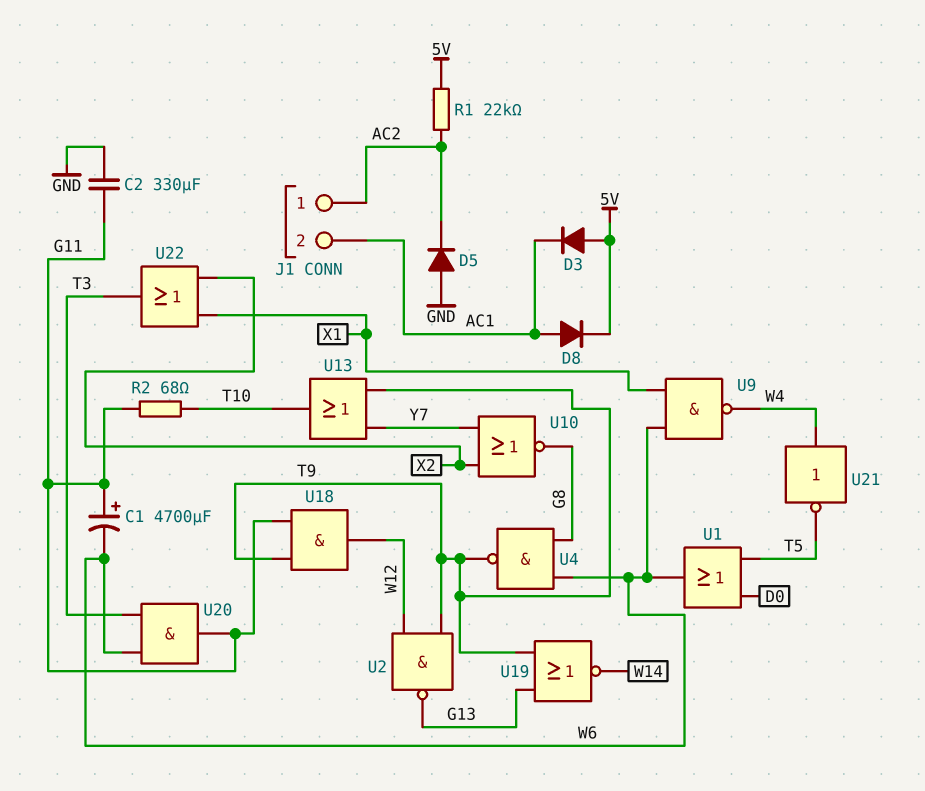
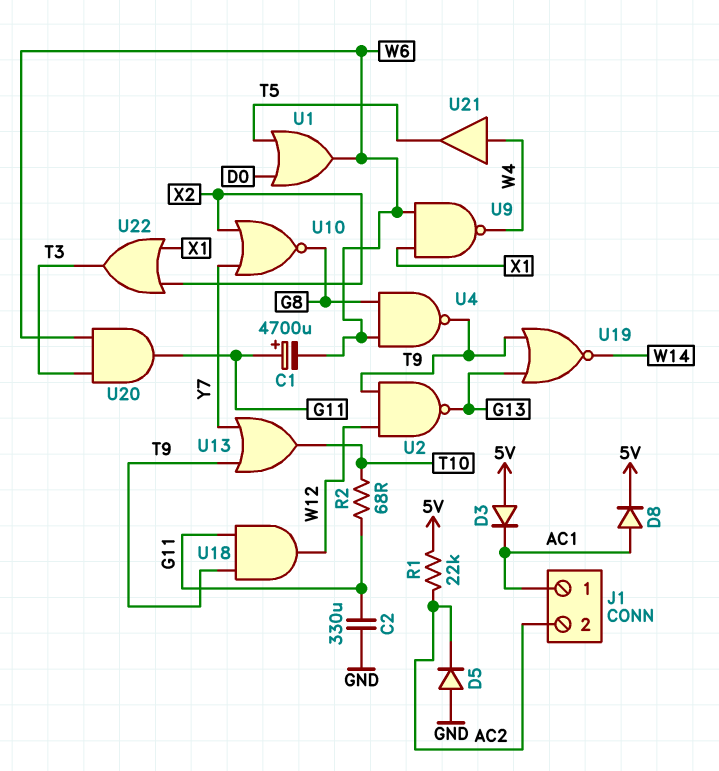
J1 pin 1: AC2 -> AC1
J1 pin 2: AC1 -> AC2
U21: NOT (in W4, out T5) -> buffer (in W4, out T5)

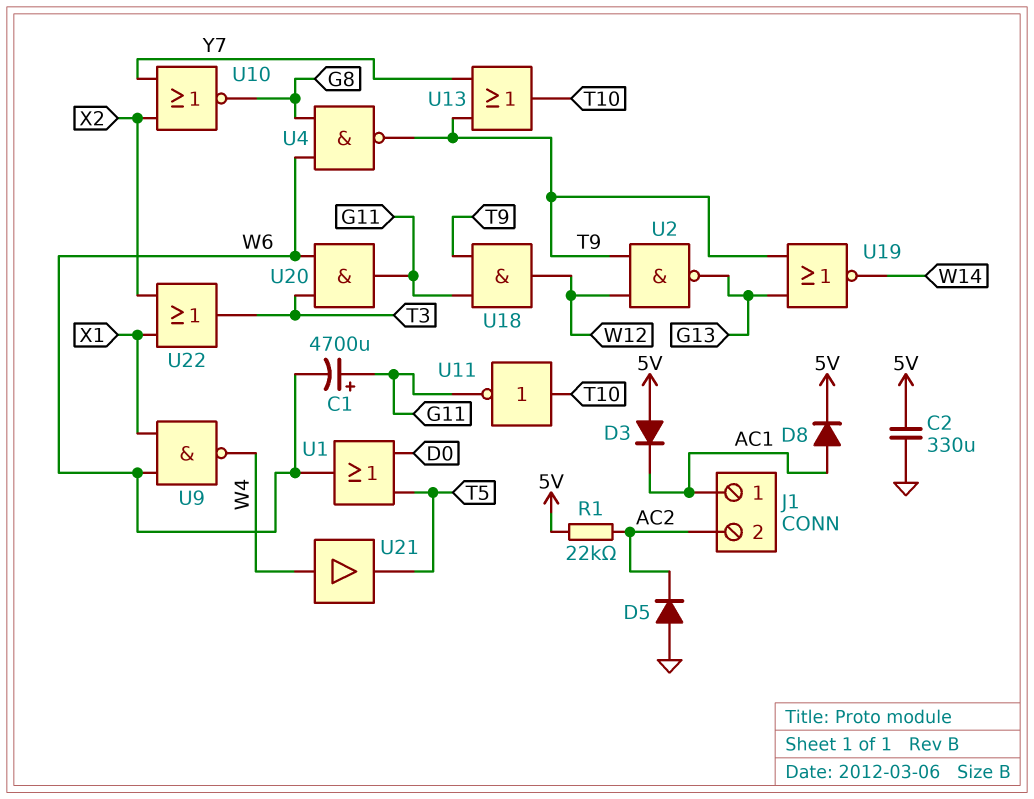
C2: 330uF (G11, GND) -> 330uF (5V, GND)
R2: 68 (G11, T10) -> none
U11: none -> NOT (in T10, out G11)

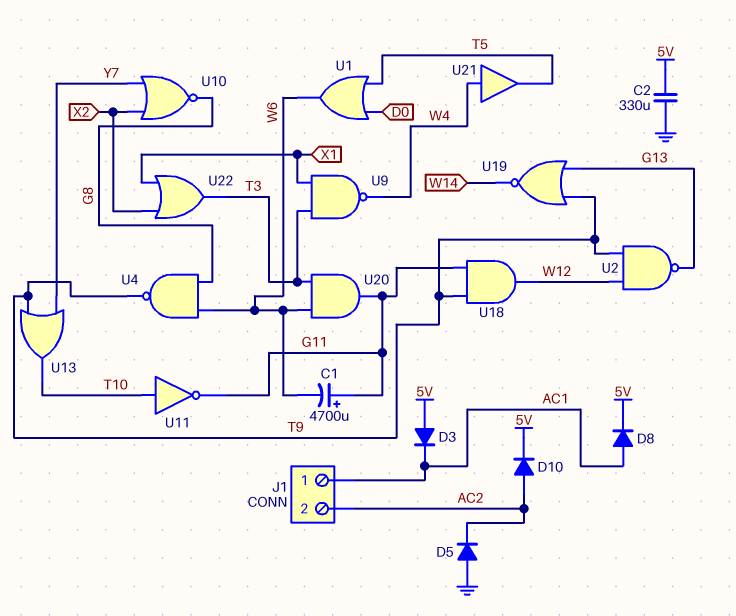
D10: none -> diode (A AC2, K 5V)
R1: 22k (5V, AC2) -> none
U9: NAND (in W6, in X1, out W4) -> NAND (in T3, in X1, out W4)

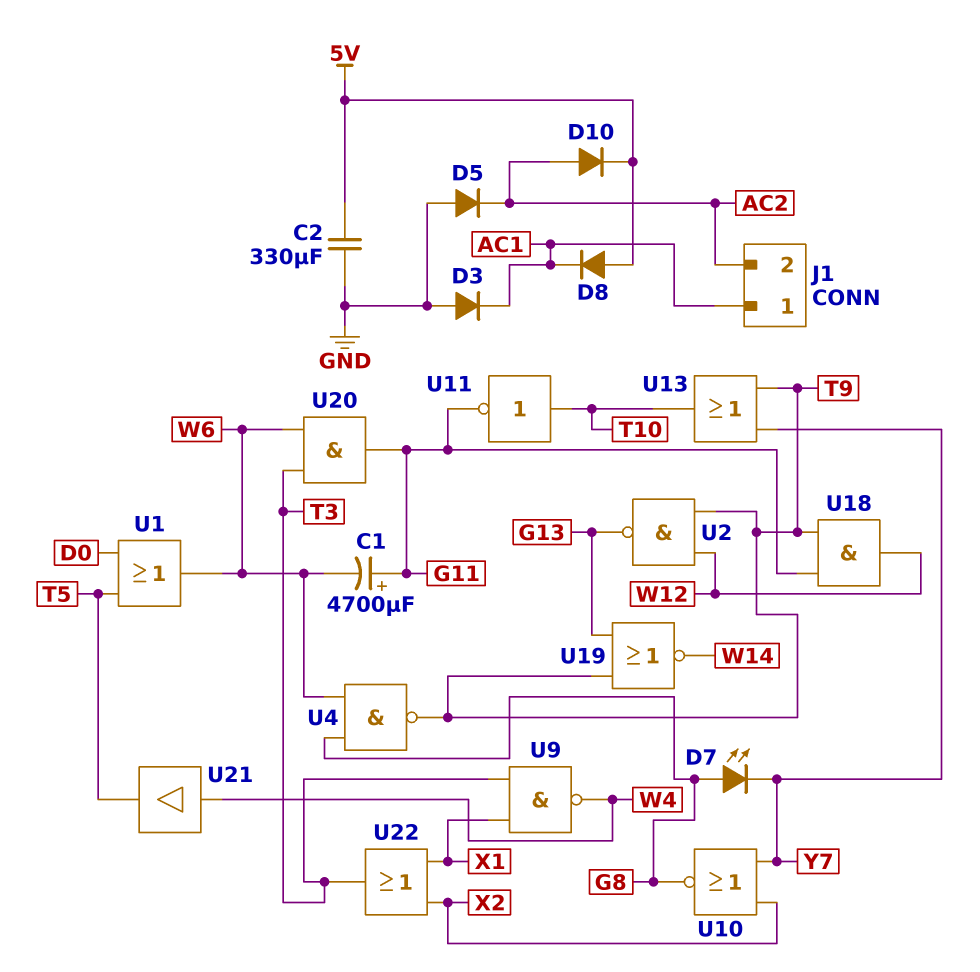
D3: diode (A 5V, K AC1) -> diode (A GND, K AC1)
D7: none -> LED (A G8, K Y7)
D8: diode (A AC1, K 5V) -> diode (A 5V, K AC1)

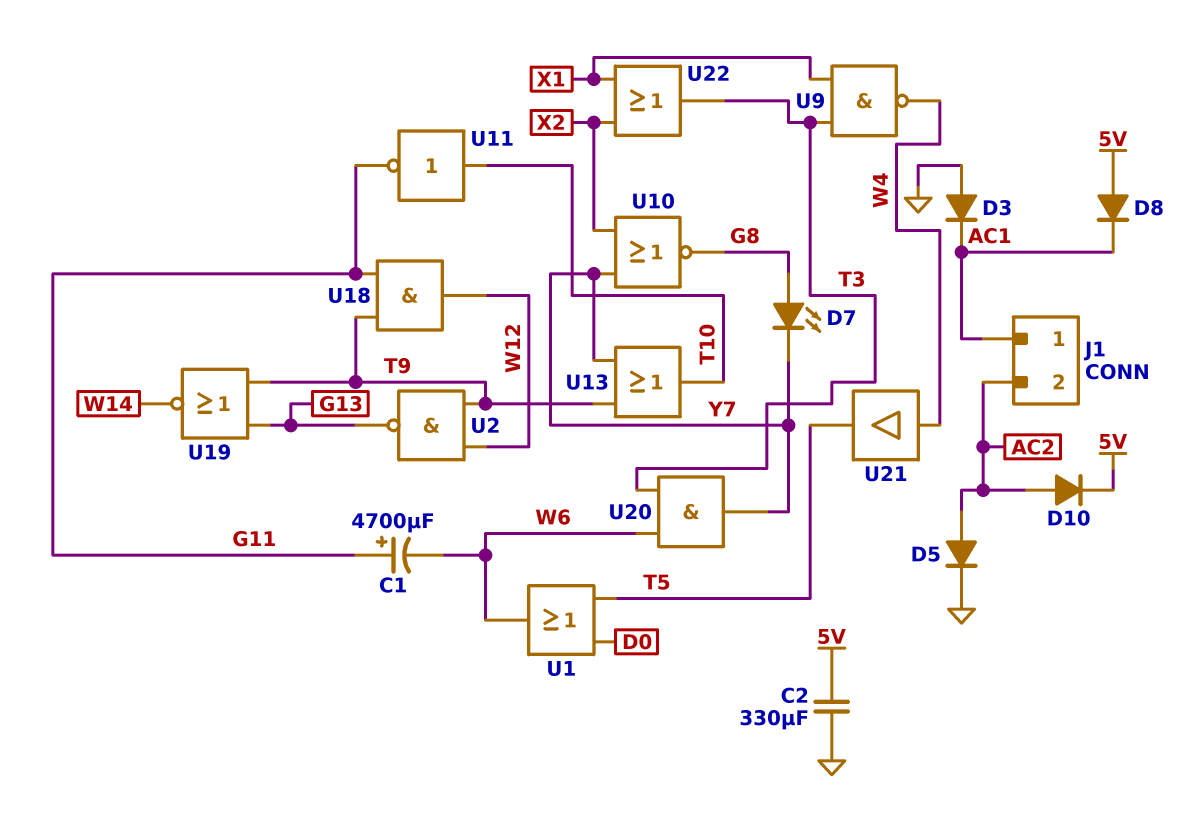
D5: diode (A GND, K AC2) -> diode (A AC2, K GND)
U4: NAND (in G8, in W6, out T9) -> none
U20: AND (in T3, in W6, out G11) -> AND (in T3, in W6, out Y7)

